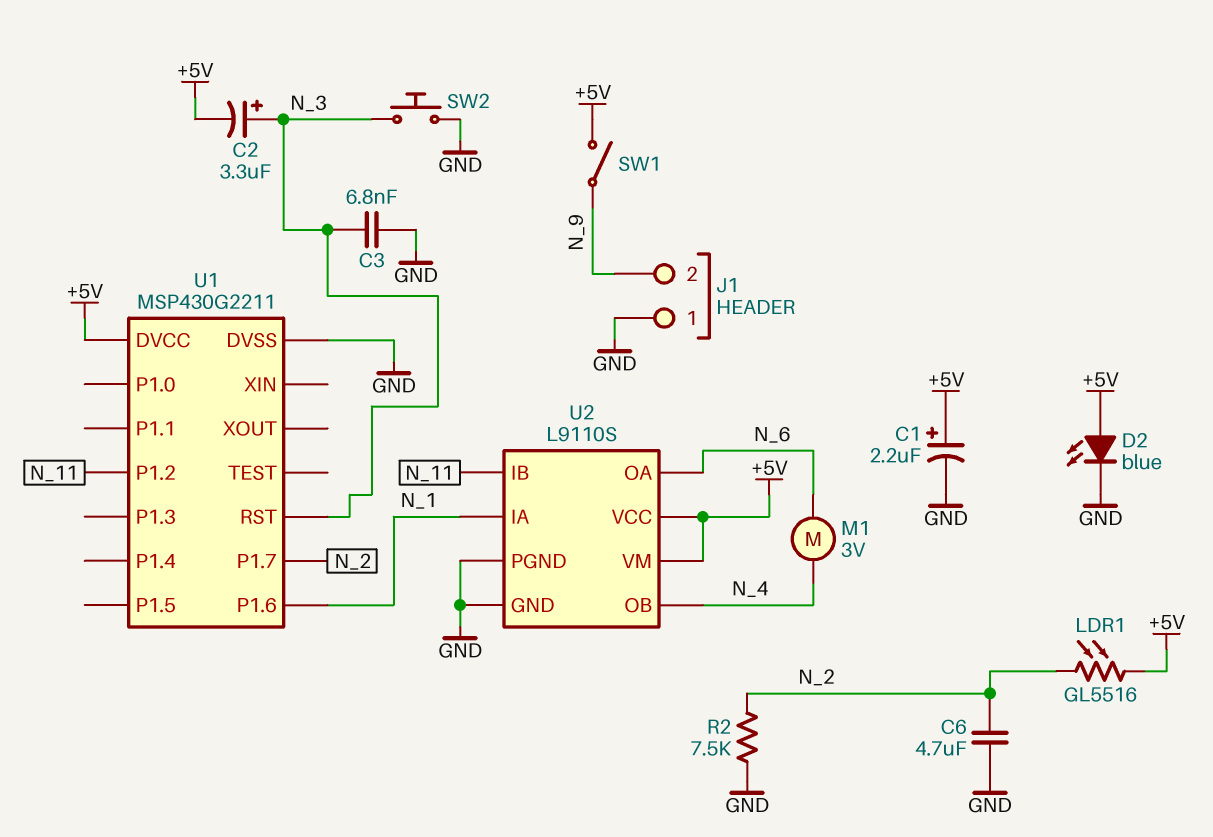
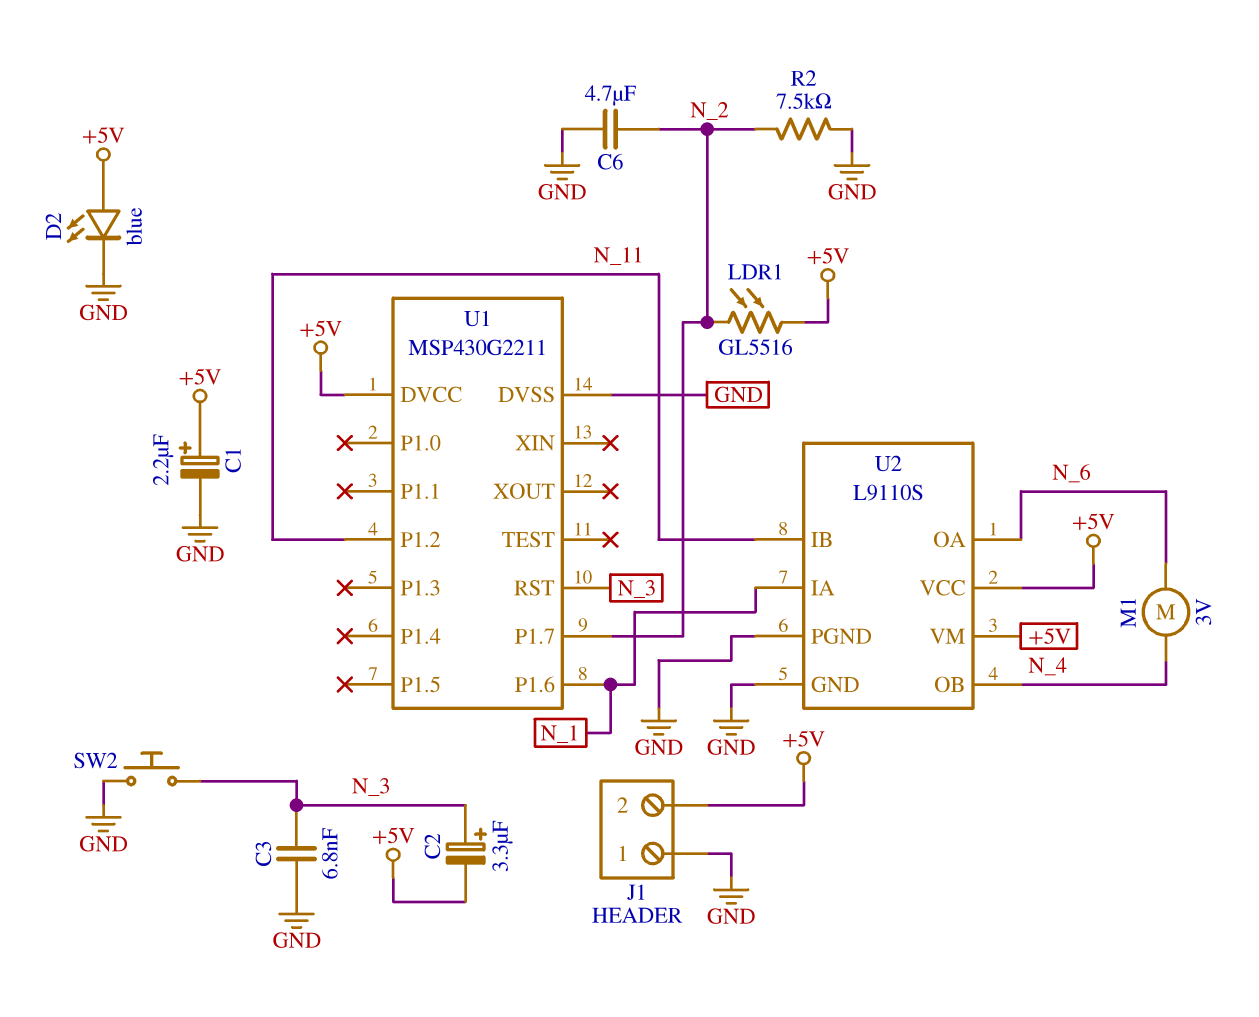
J1 pin 2: N_9 -> +5V
SW1: switch (+5V, N_9) -> none

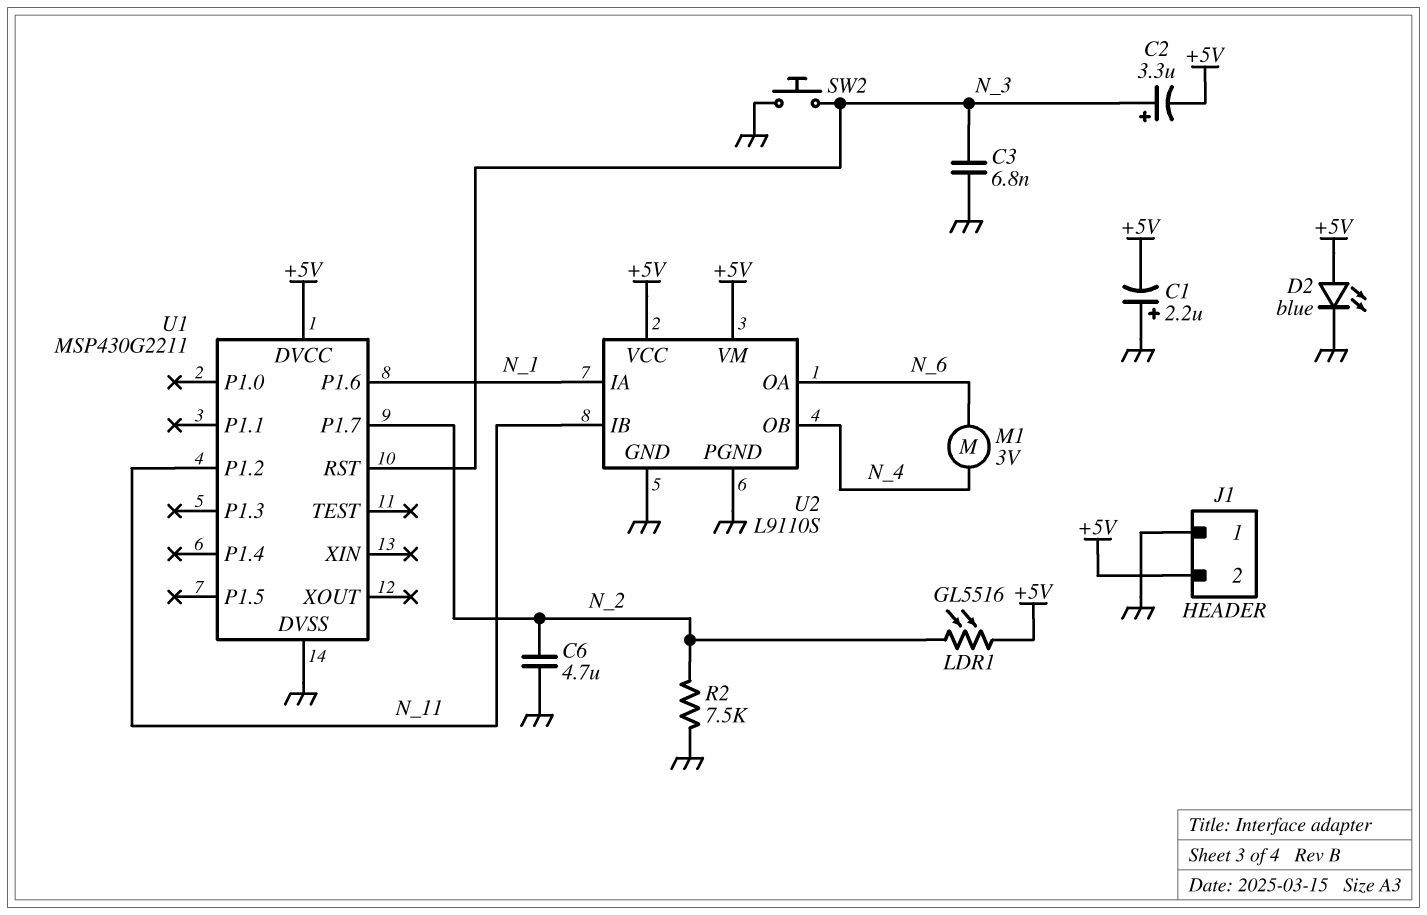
C1: 2.2uF (plus +5V, minus GND) -> 2.2uF (plus GND, minus +5V)

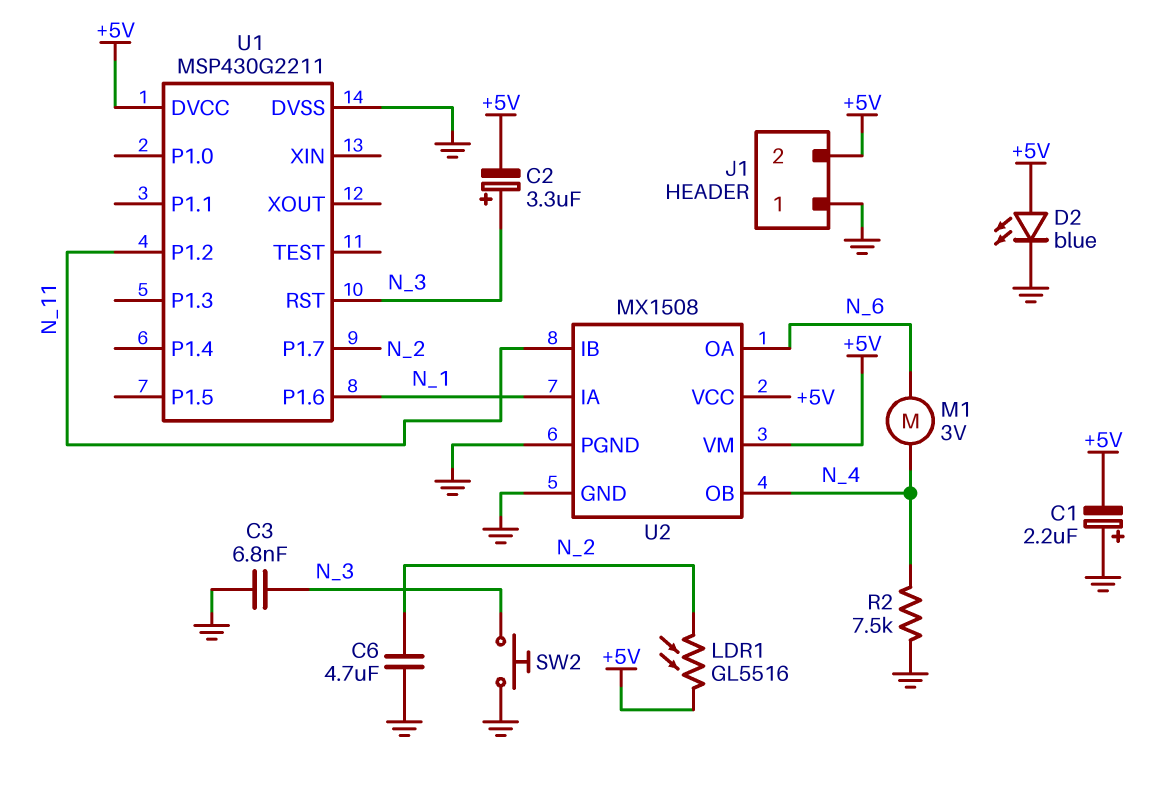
R2: 7.5k (GND, N_2) -> 7.5k (GND, N_4)
U2: L9110S -> MX1508

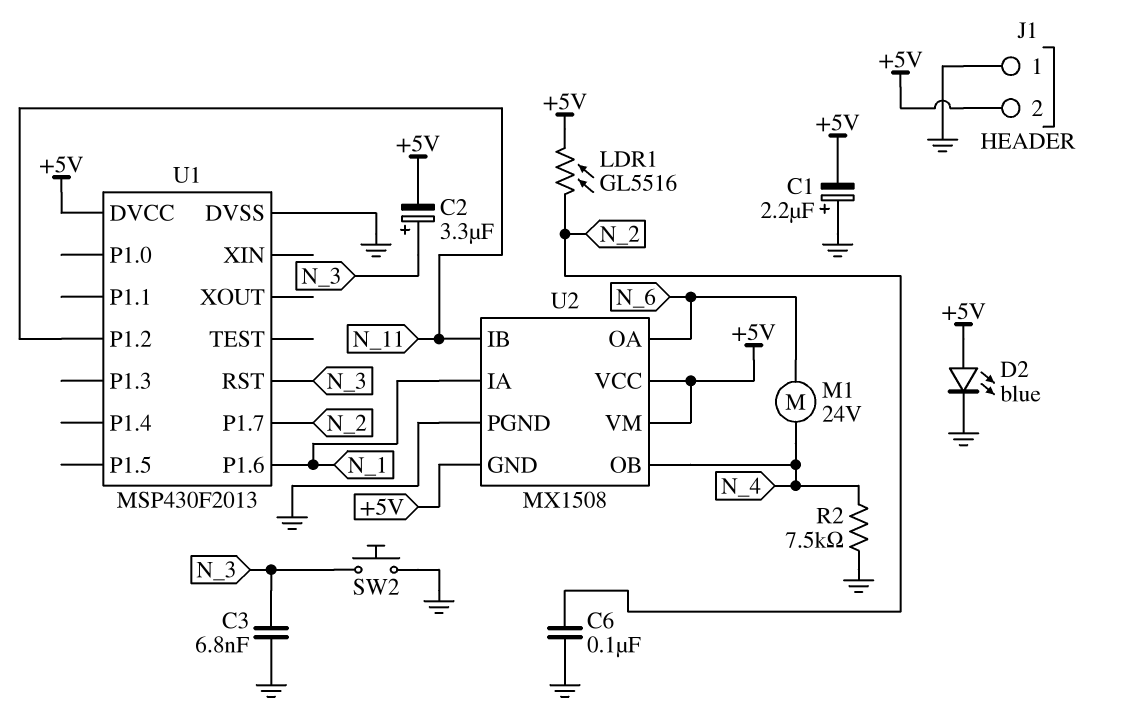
C6: 4.7uF (GND, N_2) -> 100nF (GND, N_2)
M1: motor 3V (N_4, N_6) -> motor 24V (N_4, N_6)
U1: MSP430G2211 -> MSP430F2013
U2 pin GND: GND -> +5V

